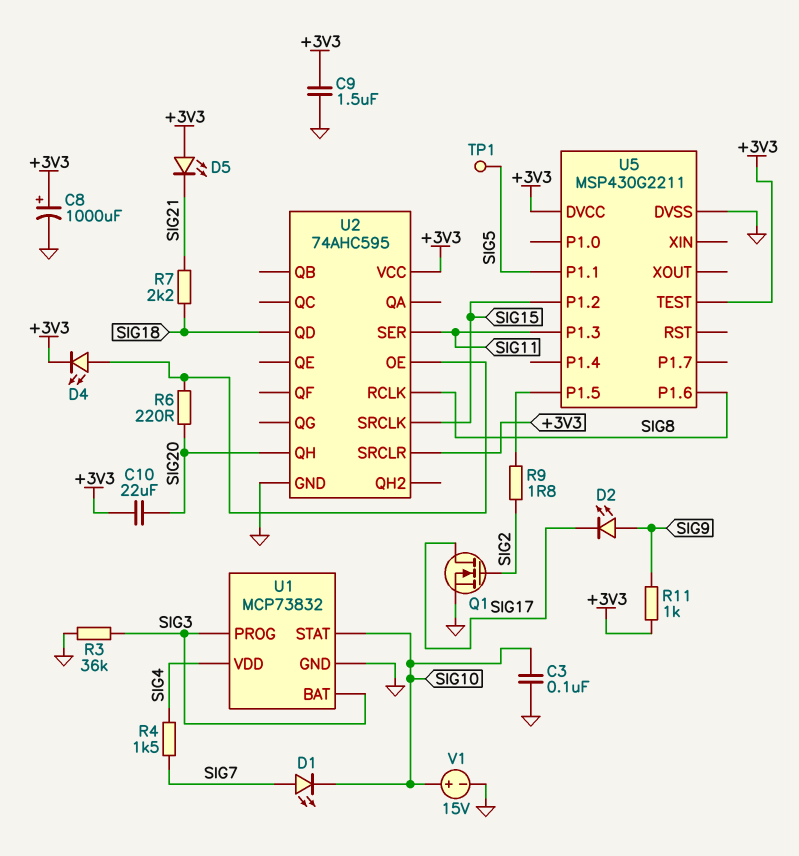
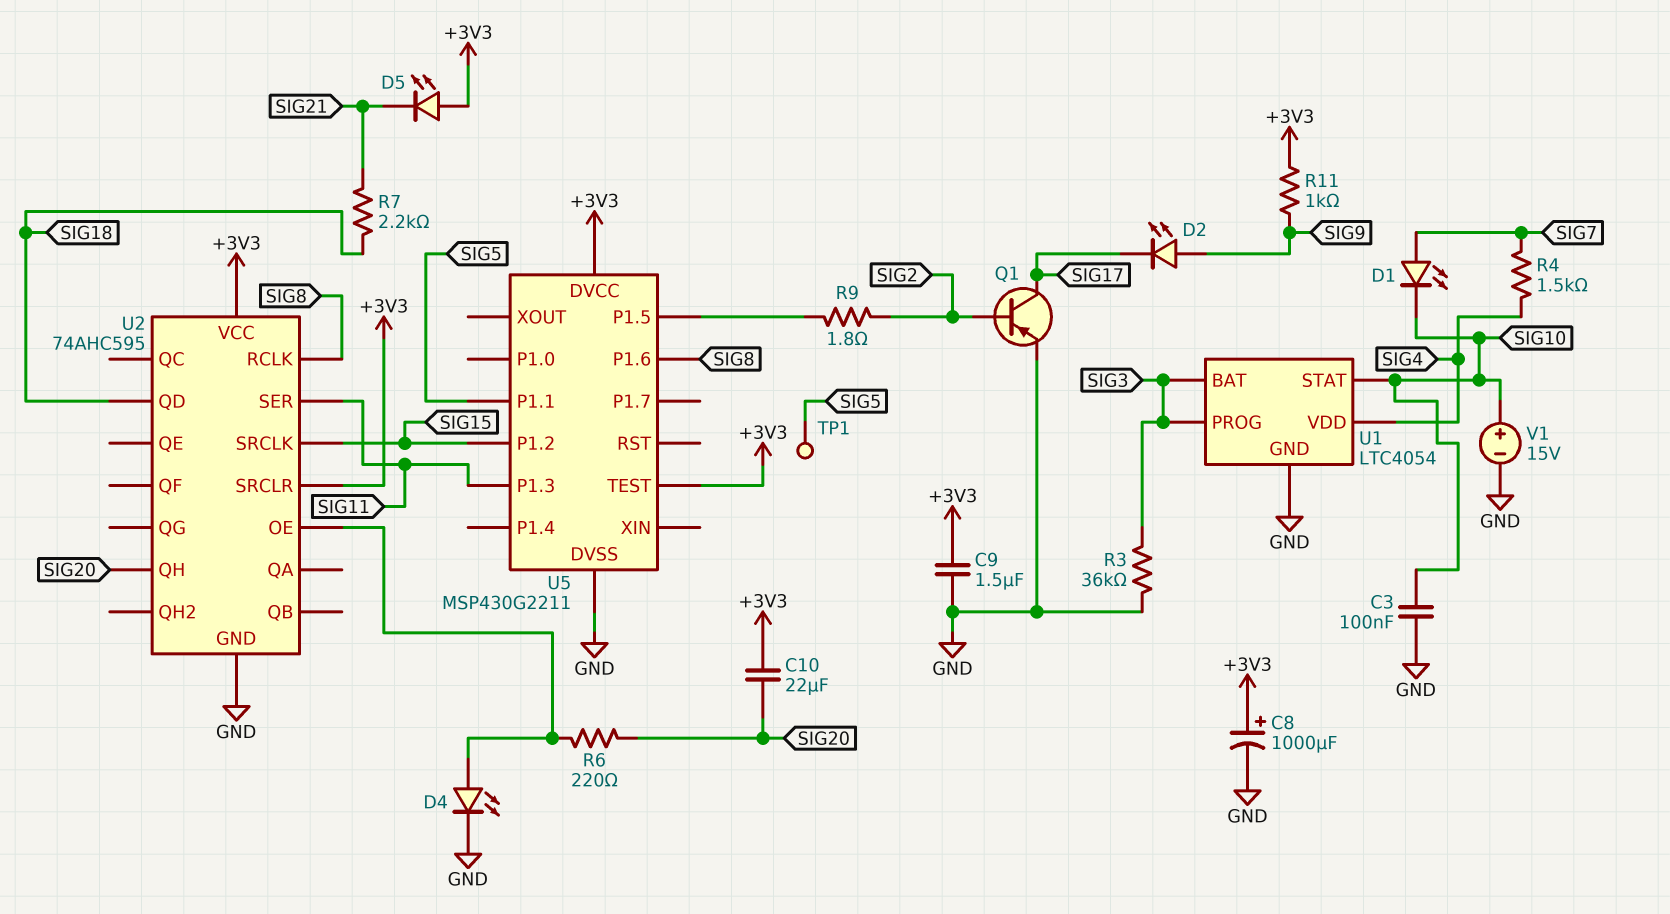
D4: LED (A U2/OE, K +3V3) -> LED (A U2/OE, K GND)
Q1: NMOS (G SIG2, D SIG17, S GND) -> PNP (B SIG2, C SIG17, E GND)
U1: MCP73832 -> LTC4054

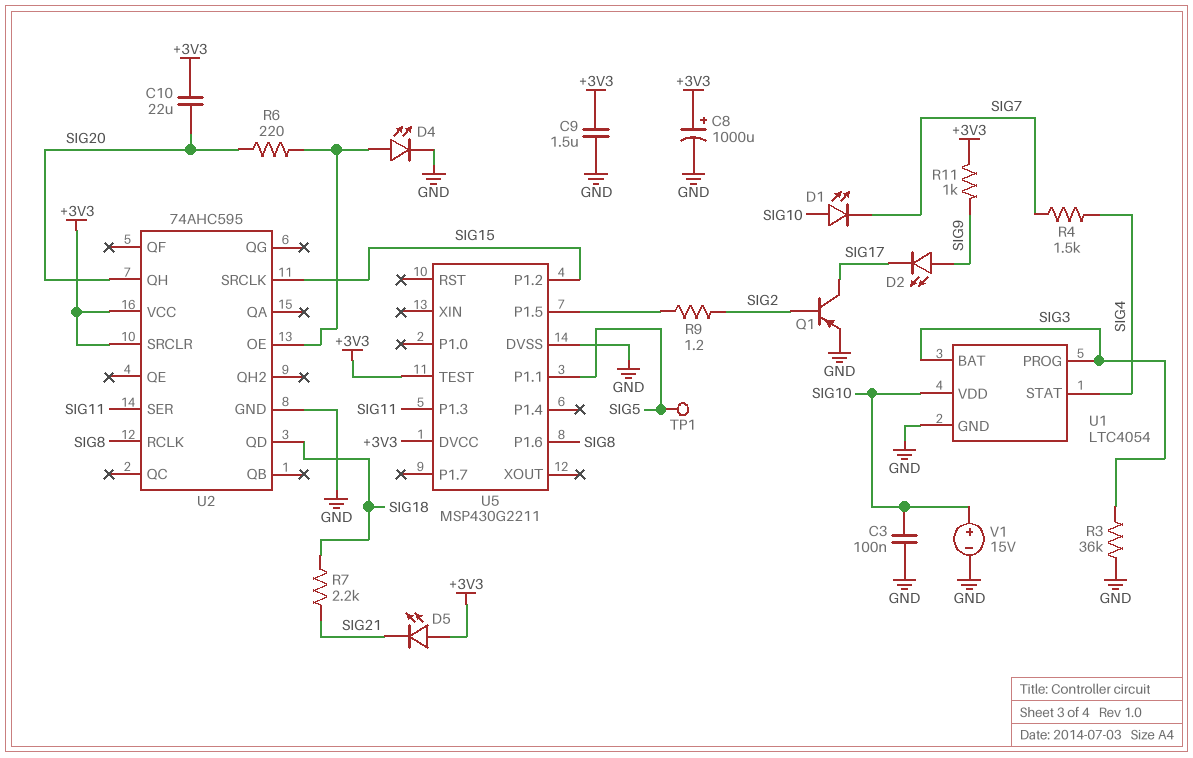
D1: LED (A SIG7, K SIG10) -> LED (A SIG10, K SIG7)
R9: 1.8 (SIG2, U5/P1.5) -> 1.2 (SIG2, U5/P1.5)
U1 pin STAT: SIG10 -> SIG4
U1 pin VDD: SIG4 -> SIG10

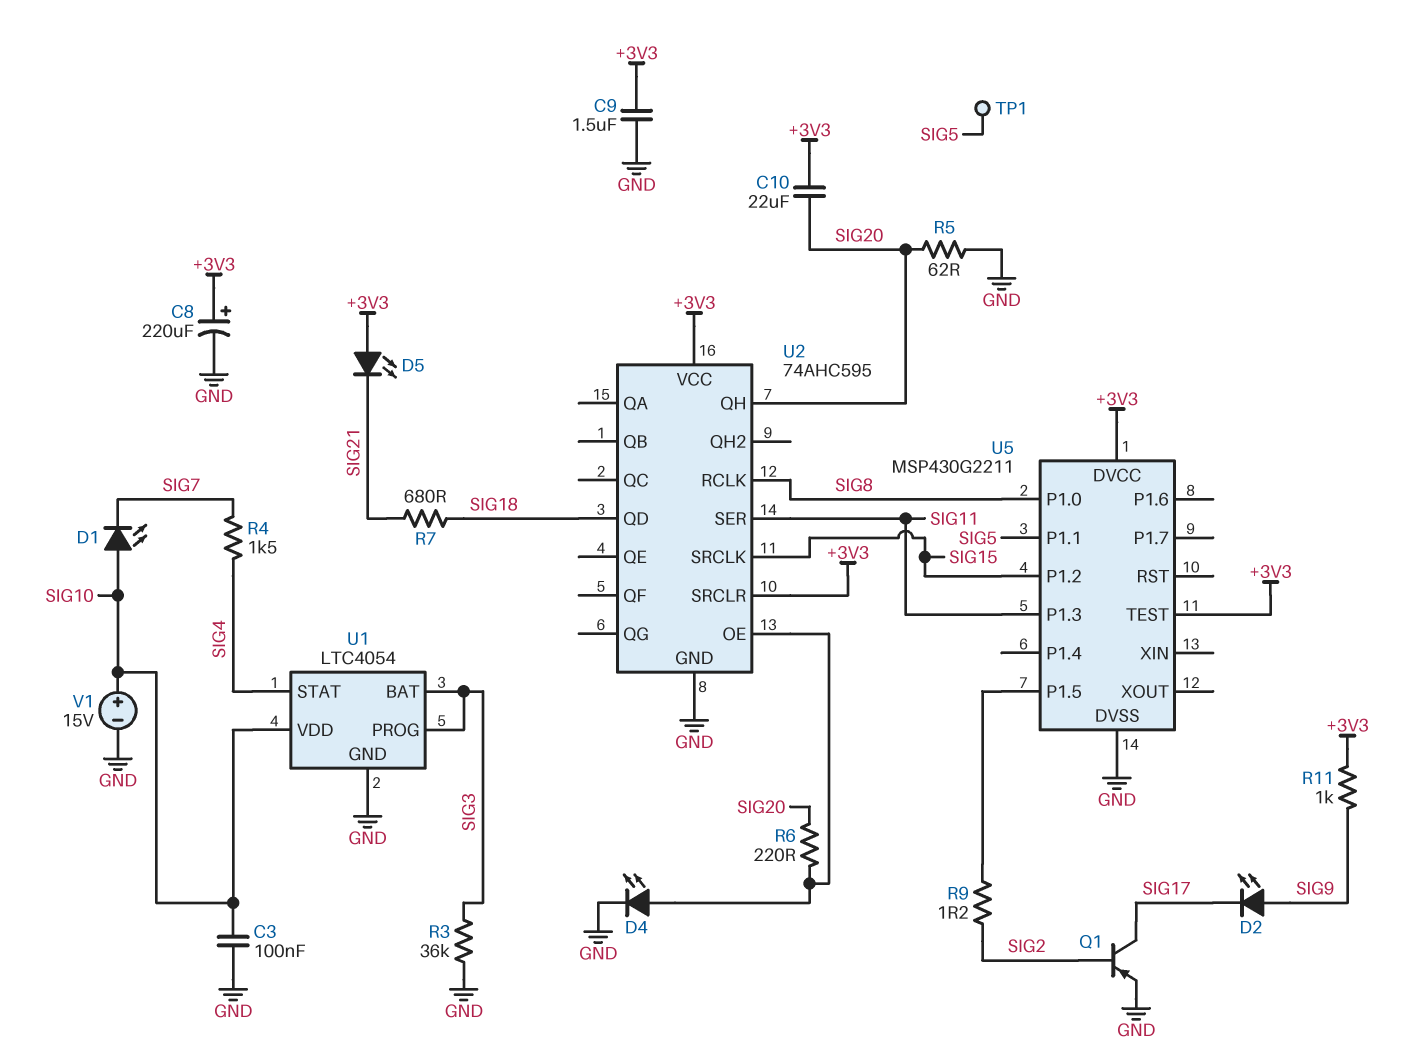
C8: 1000uF (plus +3V3, minus GND) -> 220uF (plus +3V3, minus GND)
R5: none -> 62 (GND, SIG20)
R7: 2.2k (SIG18, SIG21) -> 680 (SIG18, SIG21)
U5 pin P1.0: none -> SIG8
U5 pin P1.6: SIG8 -> none

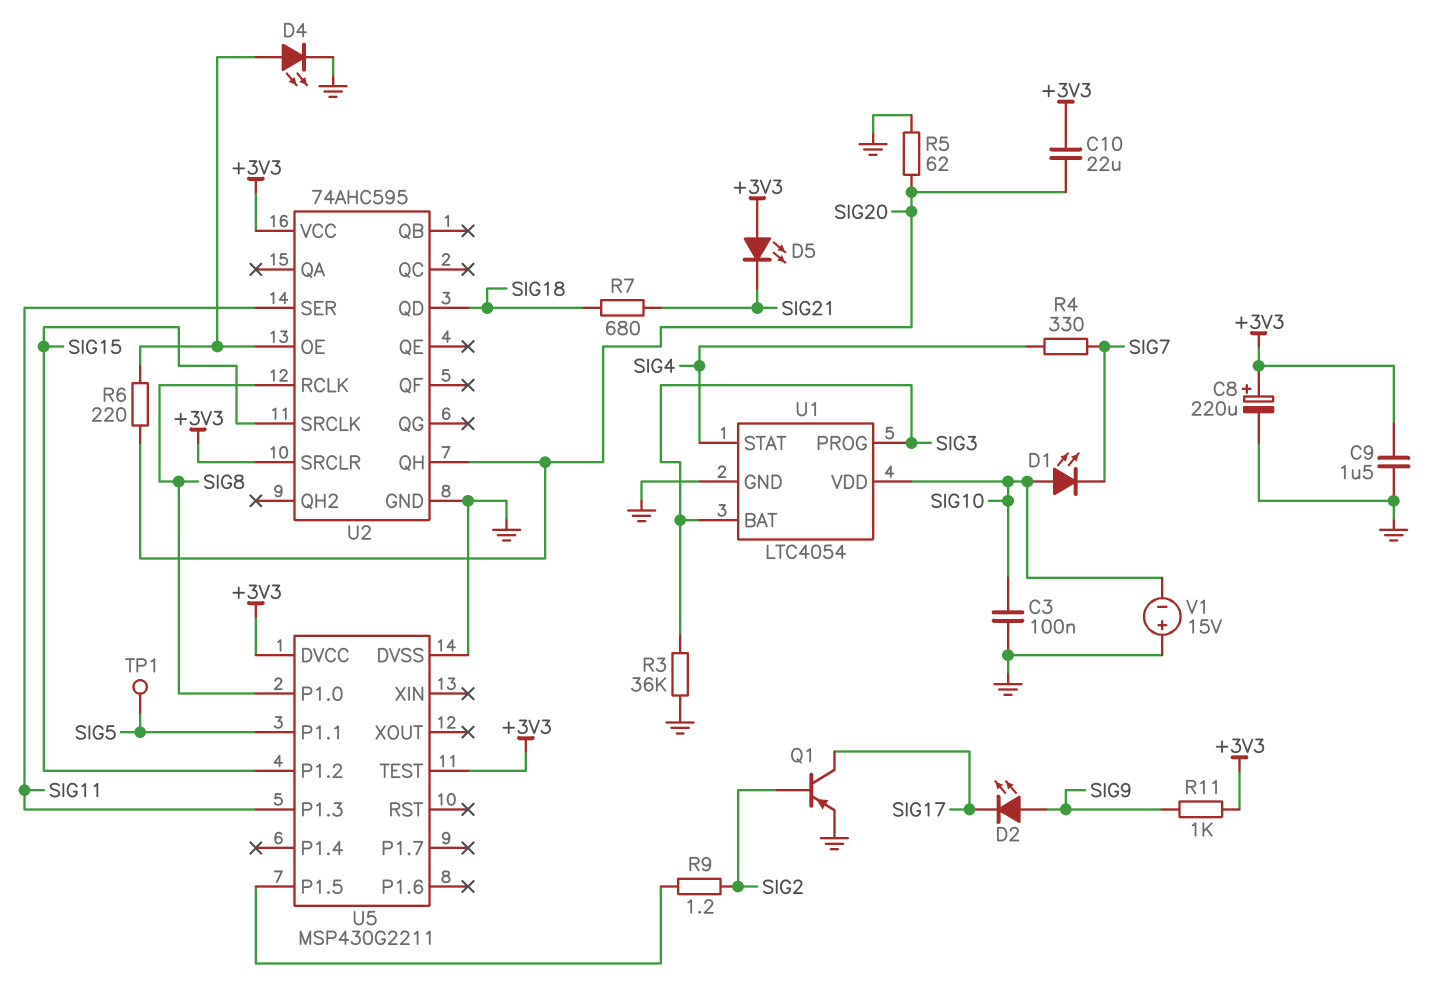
R4: 1.5k (SIG4, SIG7) -> 330 (SIG4, SIG7)
V1: 15V (plus SIG10, minus GND) -> 15V (plus GND, minus SIG10)

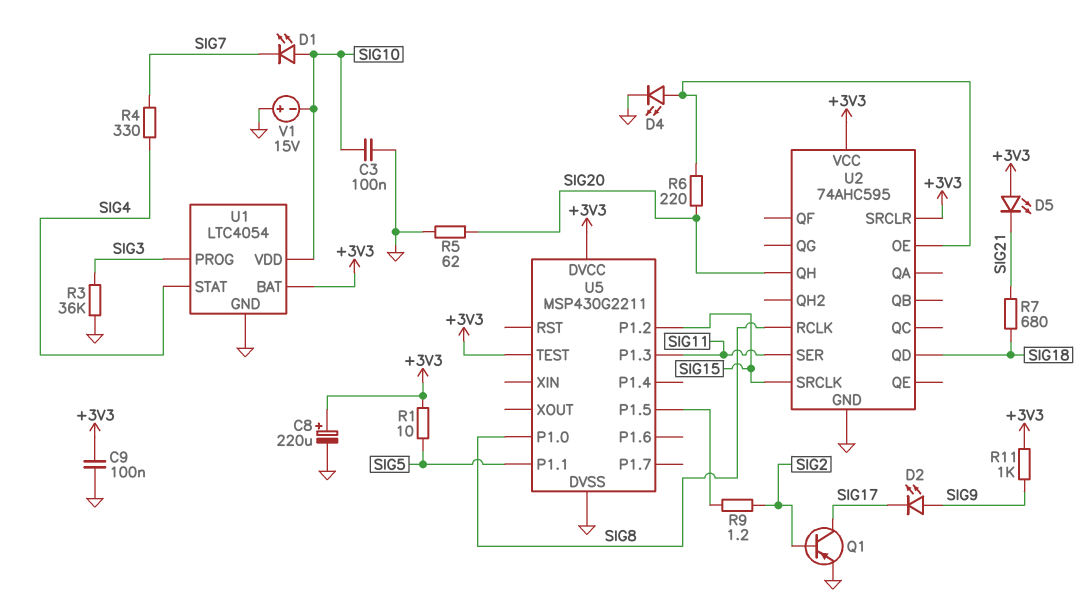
C9: 1.5uF (+3V3, GND) -> 100nF (+3V3, GND)
C10: 22uF (+3V3, SIG20) -> none
R1: none -> 10 (+3V3, SIG5)
TP1: test point (SIG5) -> none
U1 pin BAT: SIG3 -> +3V3

